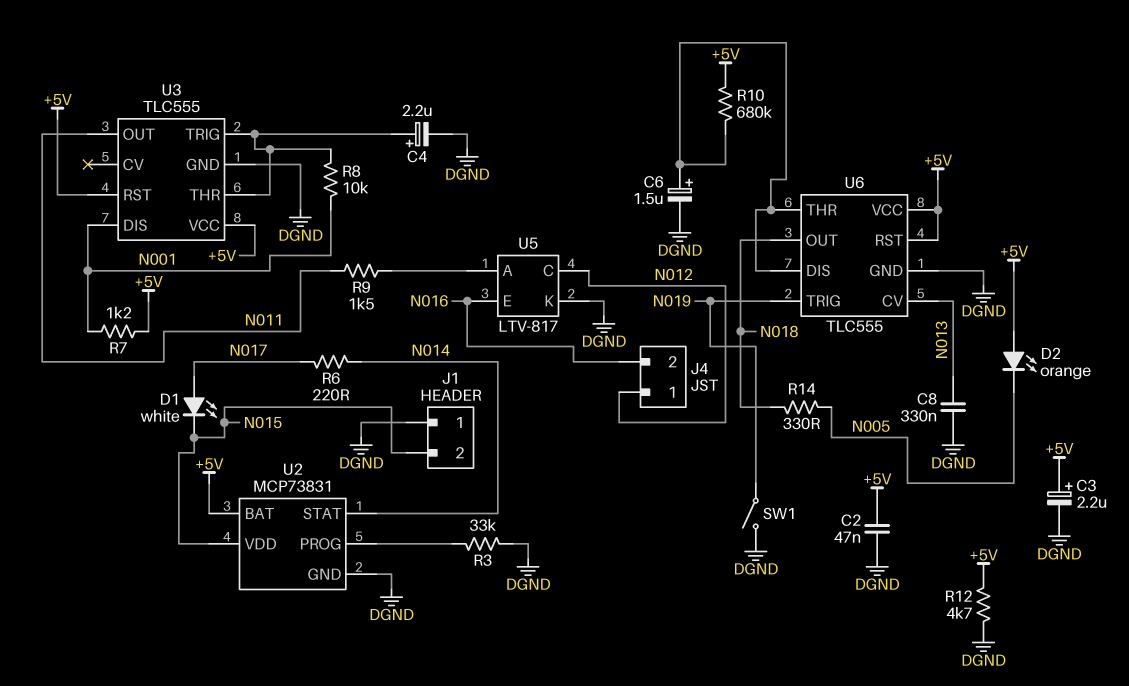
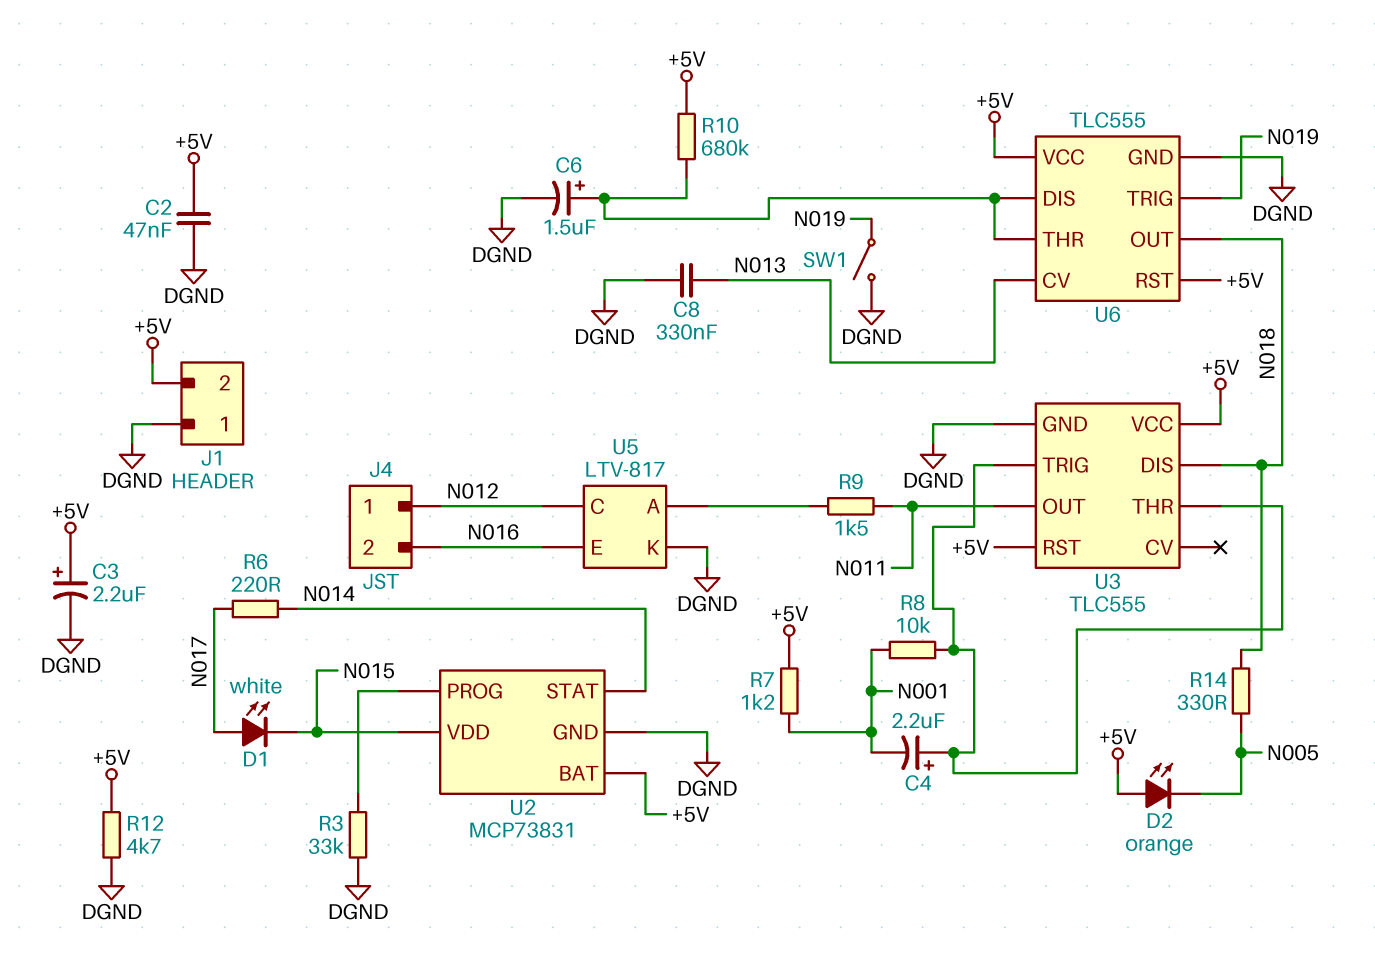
C4: 2.2uF (plus U3/THR, minus DGND) -> 2.2uF (plus U3/THR, minus N001)
J1 pin 2: N015 -> +5V
U3 pin DIS: N001 -> N018

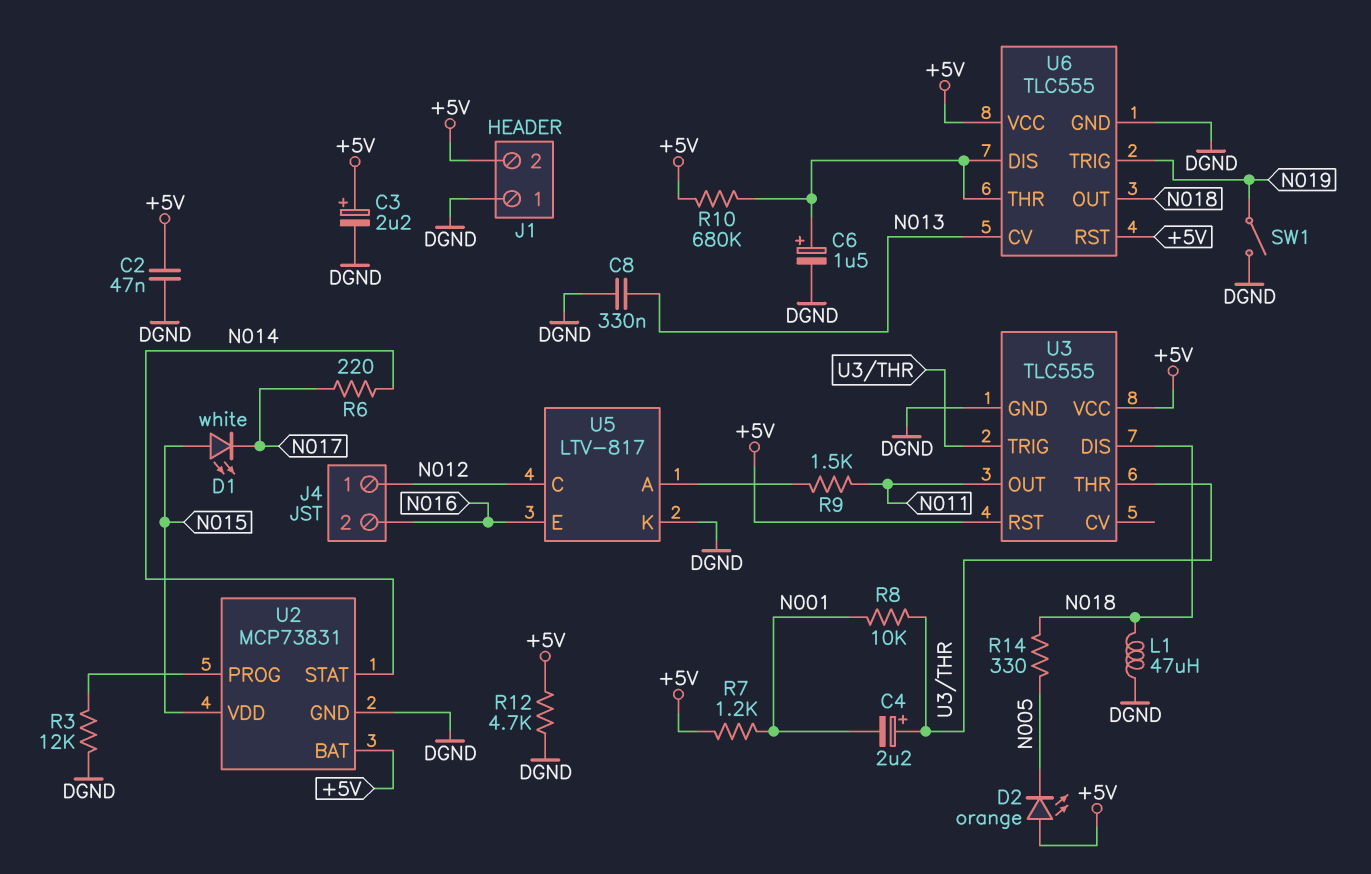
D1: LED white (A N017, K N015) -> LED white (A N015, K N017)
L1: none -> 47uH (DGND, N018)
R3: 33k (DGND, U2/PROG) -> 12k (DGND, U2/PROG)

